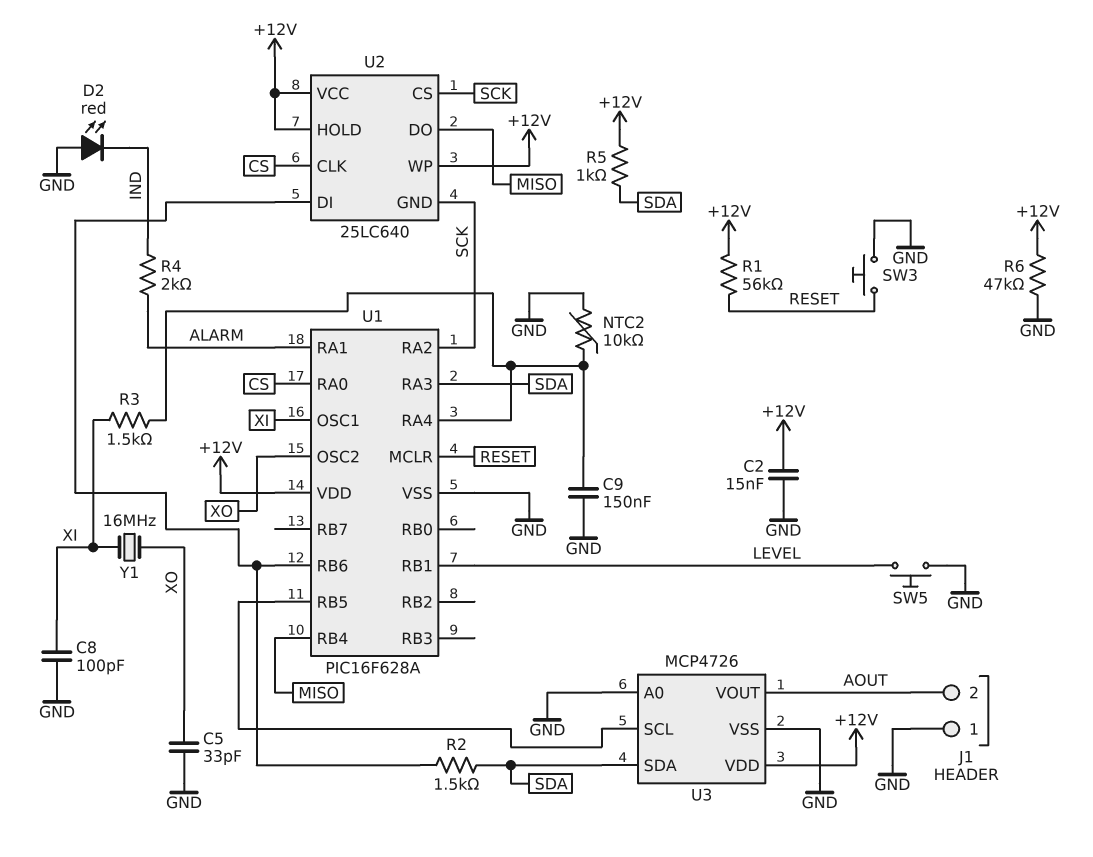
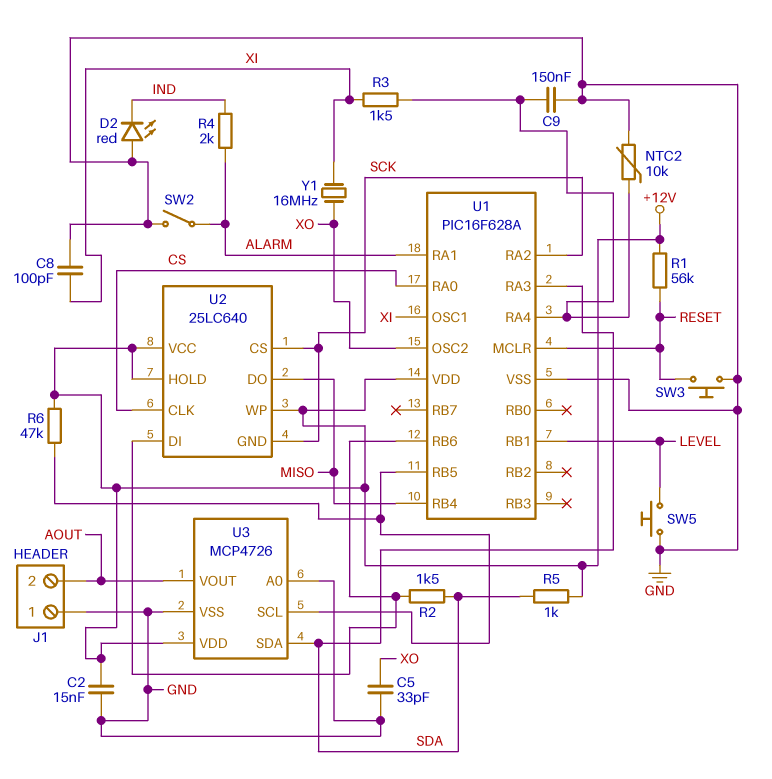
R6: 47k (+12V, GND) -> 47k (+12V, U1/RB5)
SW2: none -> switch (ALARM, GND)

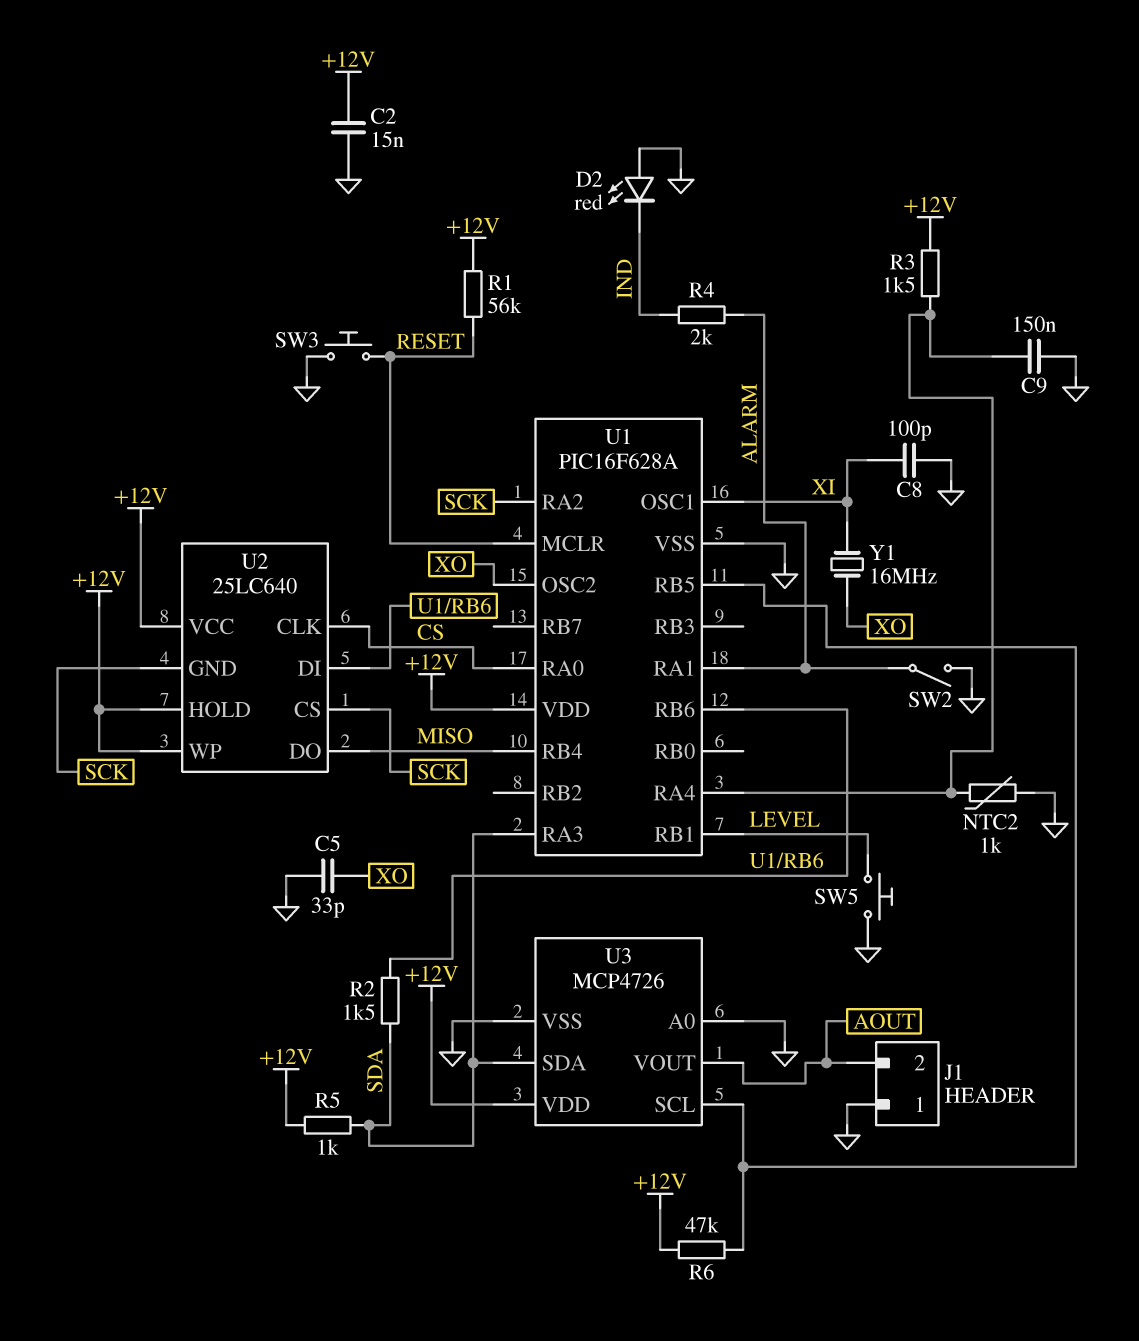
NTC2: 10k (GND, U1/RA4) -> 1k (GND, U1/RA4)
R3: 1.5k (U1/RA4, XI) -> 1.5k (+12V, U1/RA4)

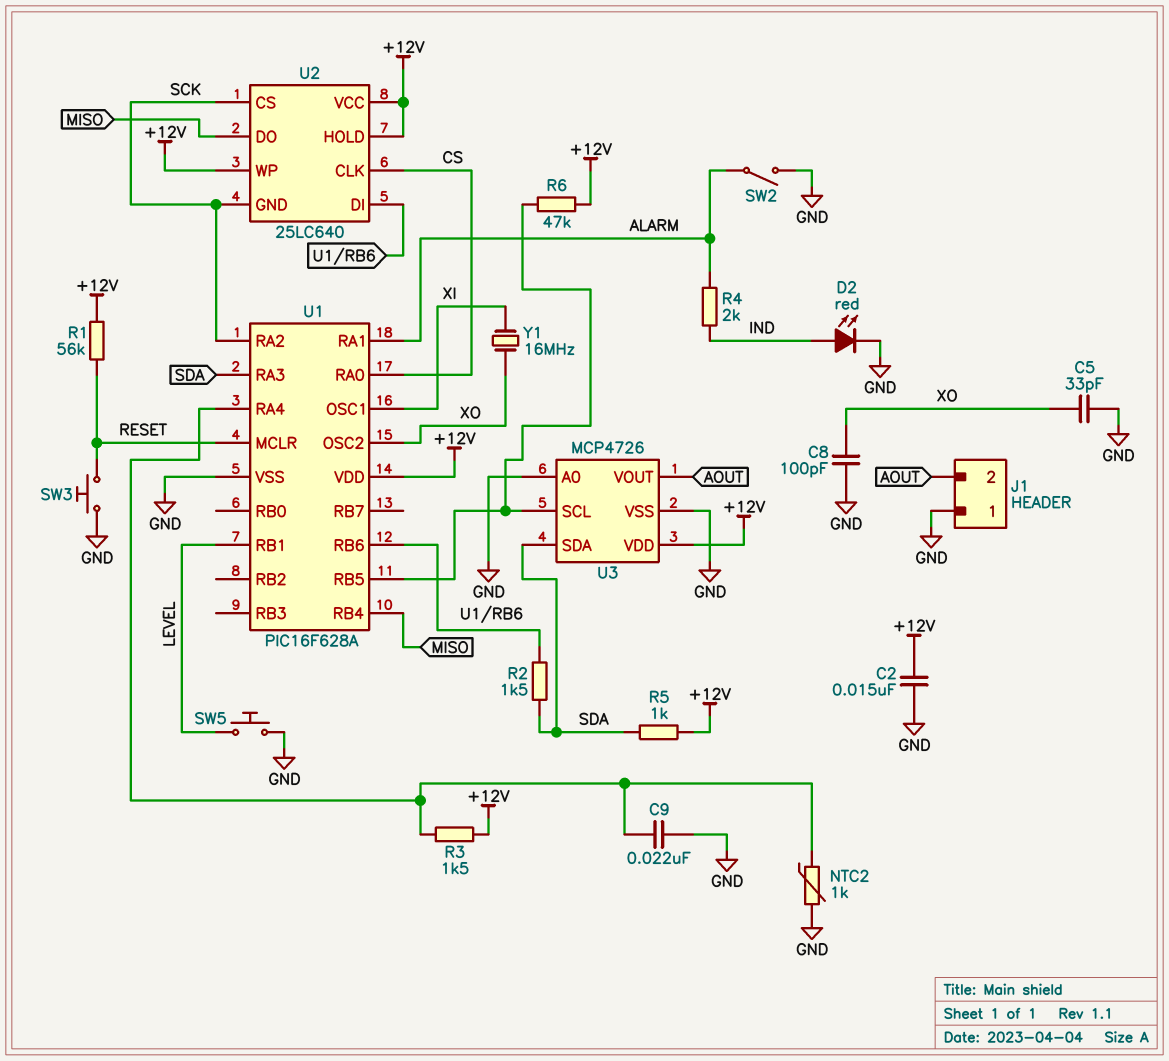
C8: 100pF (GND, XI) -> 100pF (GND, XO)
C9: 150nF (GND, U1/RA4) -> 22nF (GND, U1/RA4)
D2: LED red (A GND, K IND) -> LED red (A IND, K GND)

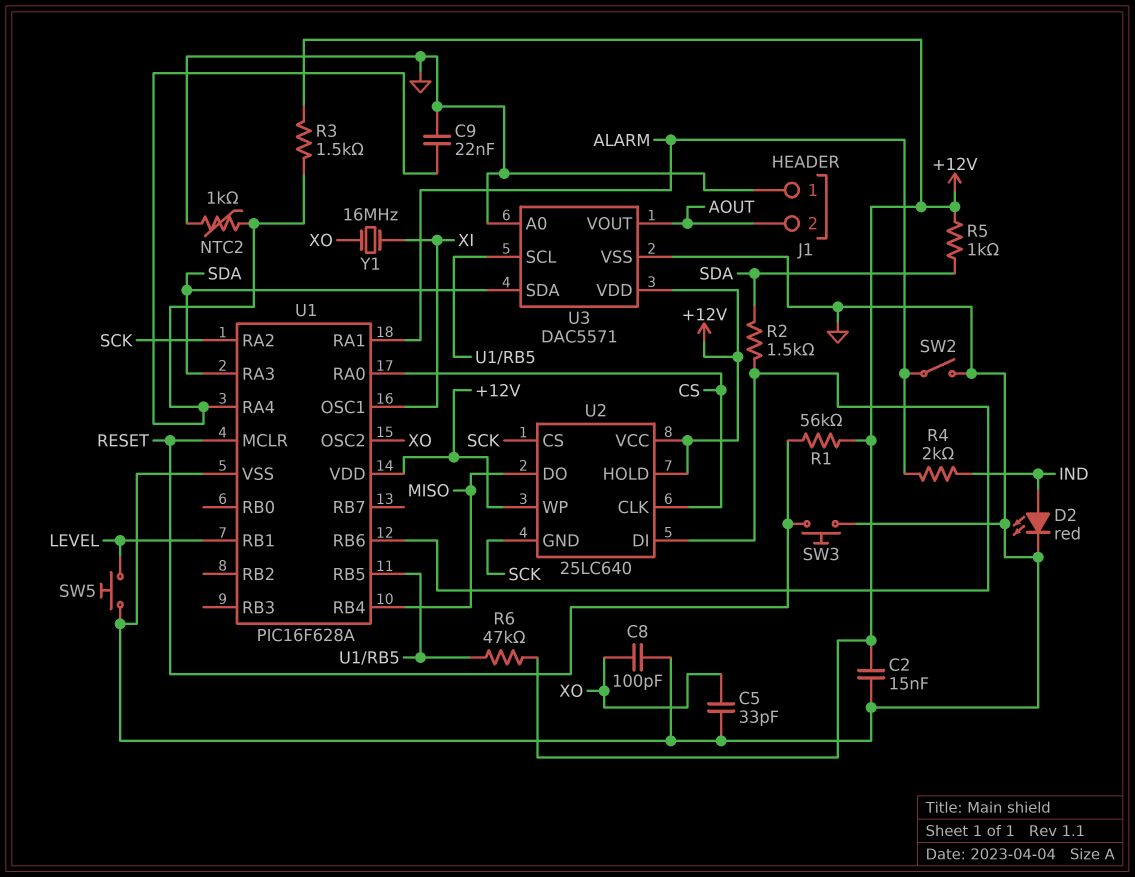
U3: MCP4726 -> DAC5571

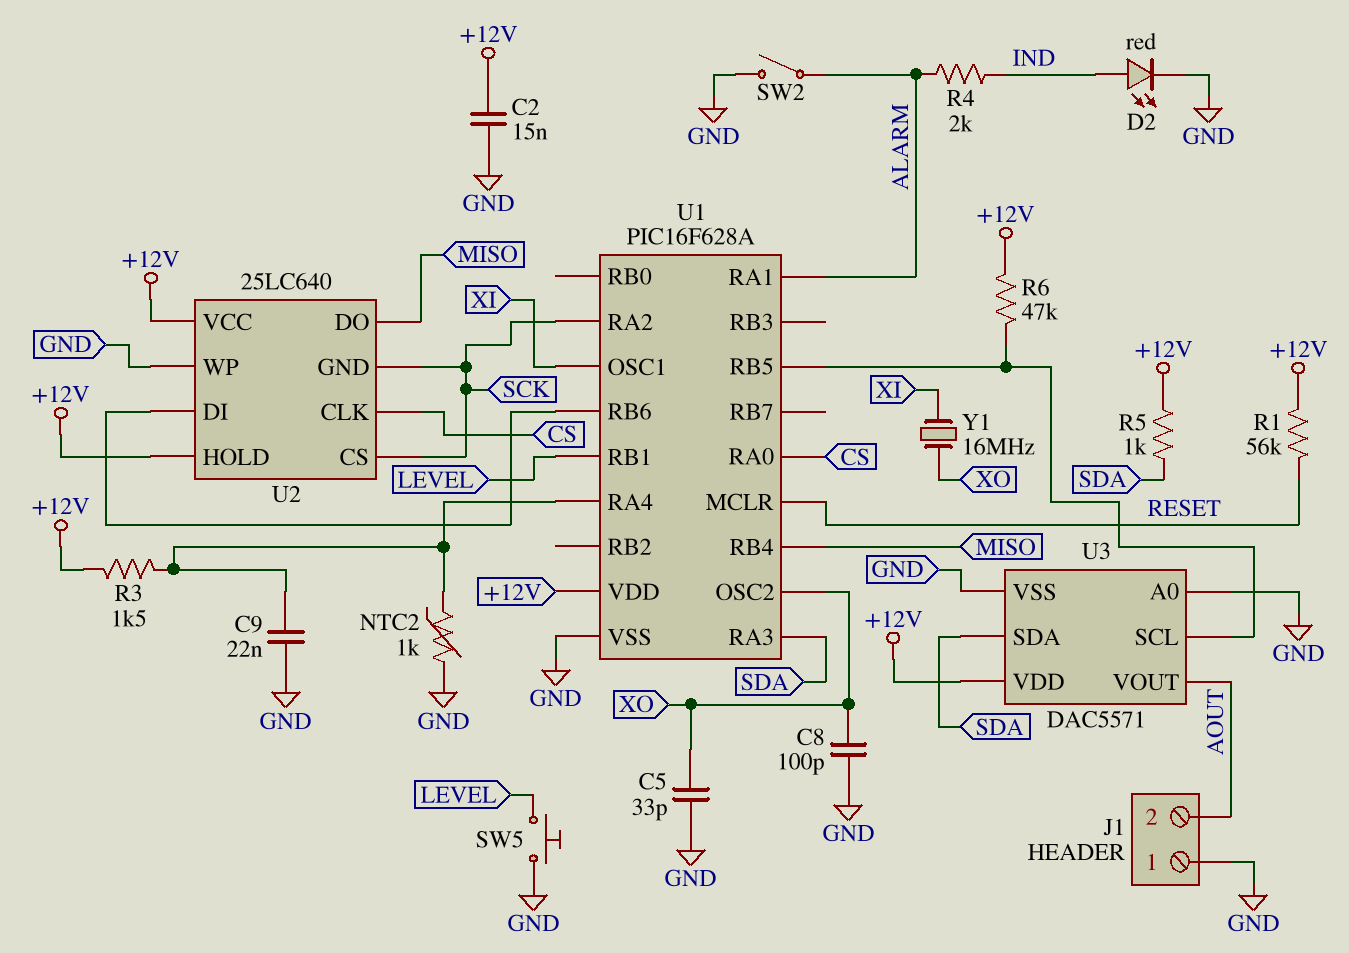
R2: 1.5k (SDA, U1/RB6) -> none
SW3: button (GND, RESET) -> none
U2 pin WP: +12V -> GND

